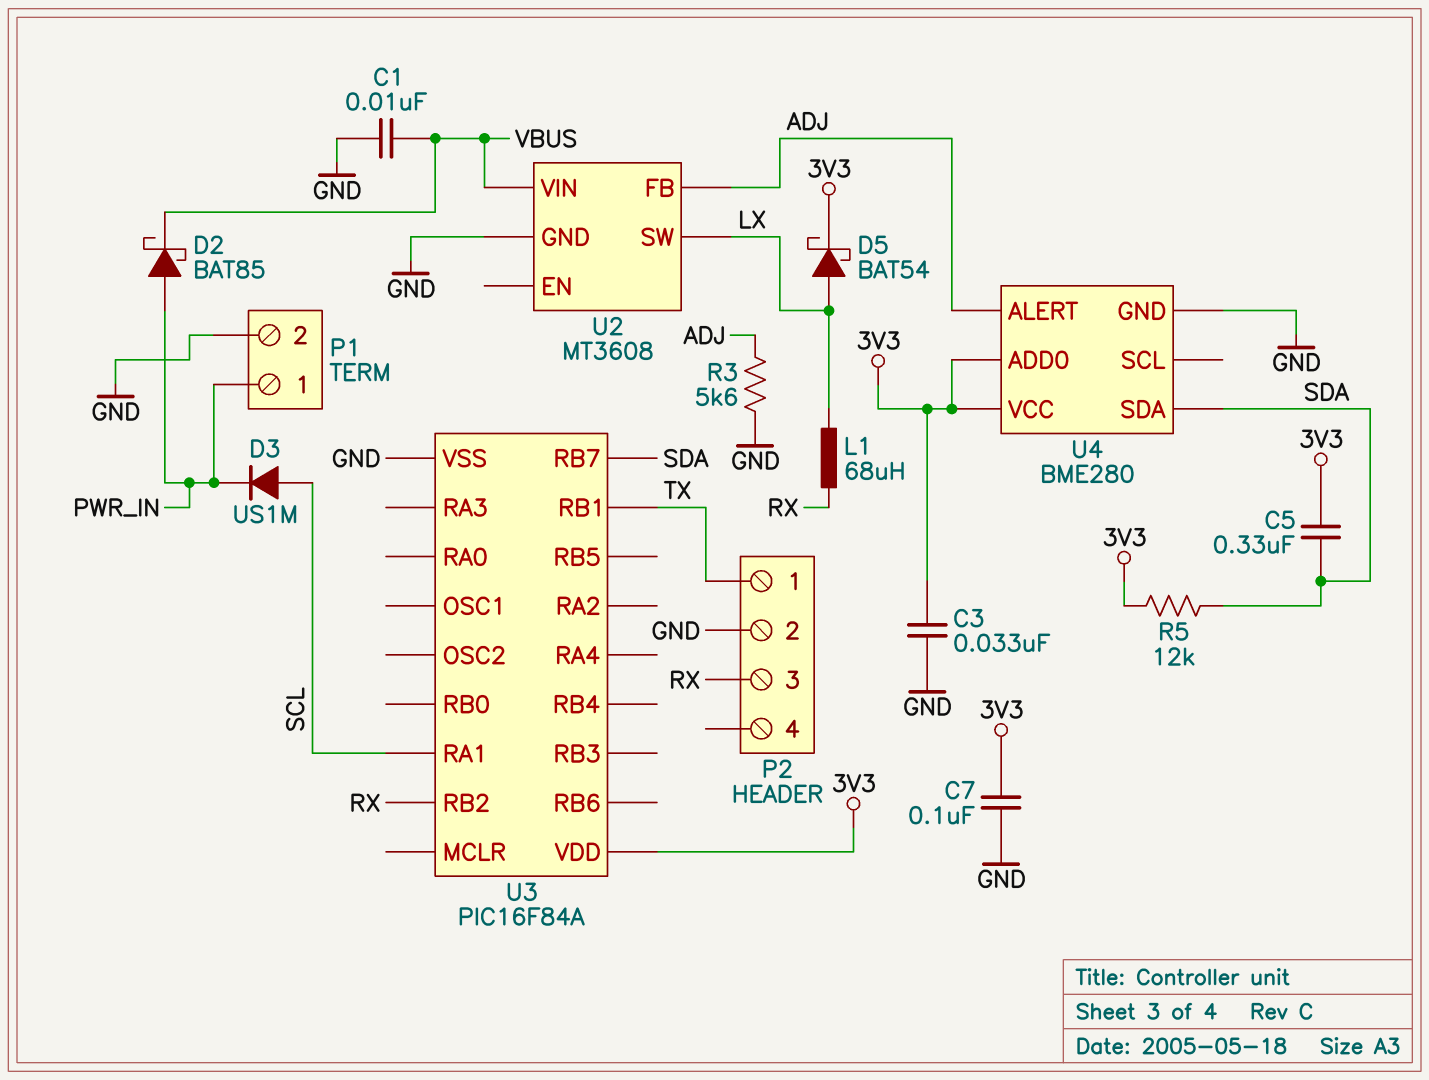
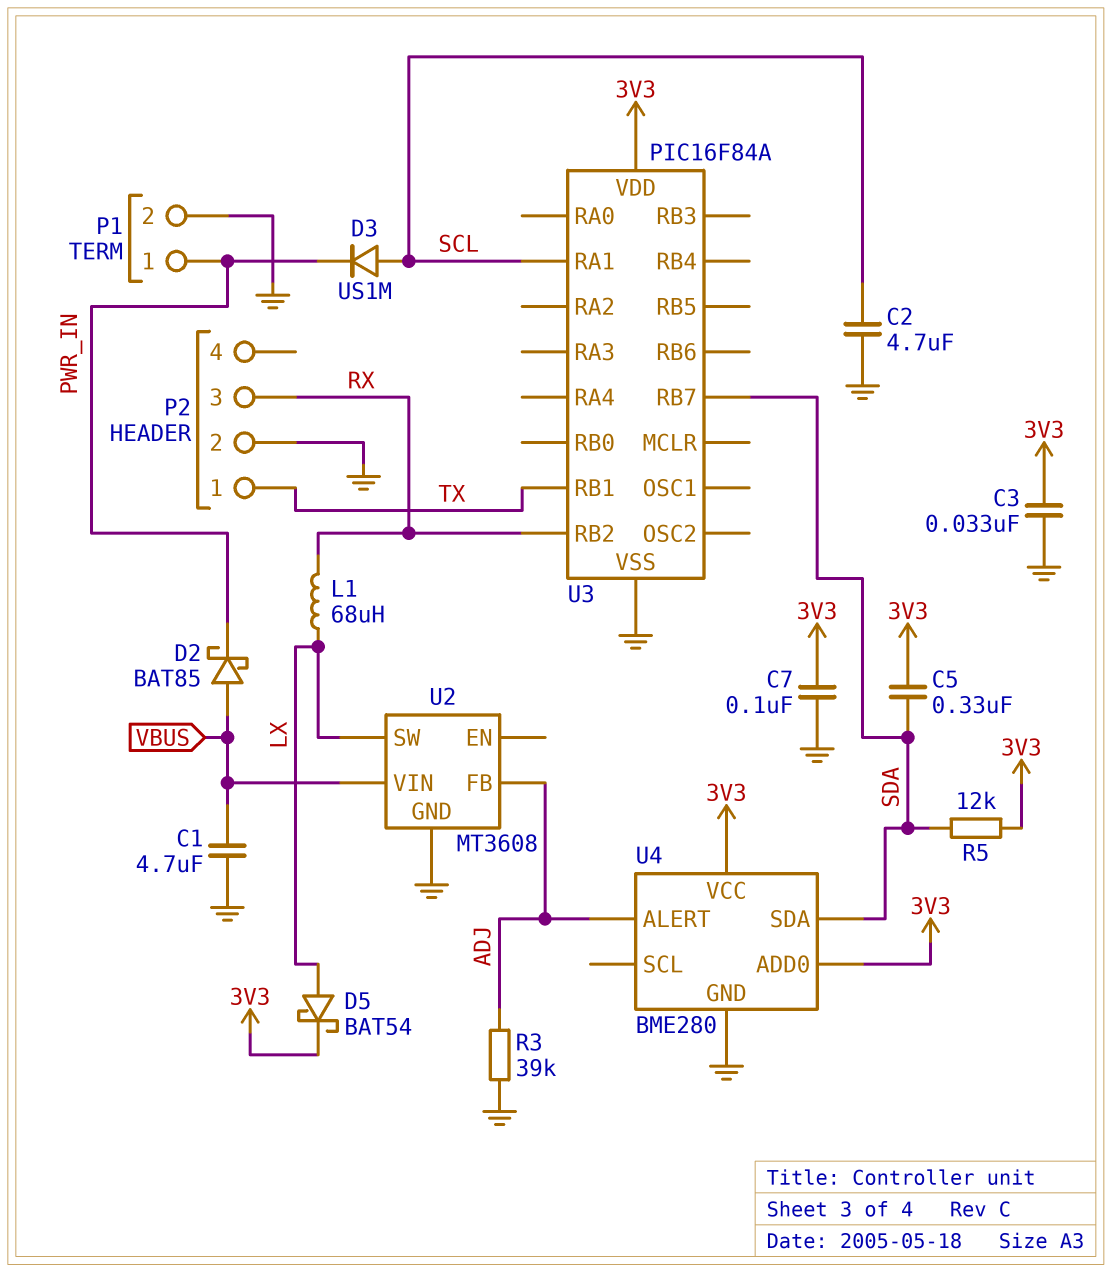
C1: 10nF (GND, VBUS) -> 4.7uF (GND, VBUS)
C2: none -> 4.7uF (GND, SCL)
D2: schottky BAT85 (A PWR_IN, K VBUS) -> schottky BAT85 (A VBUS, K PWR_IN)
R3: 5.6k (ADJ, GND) -> 39k (ADJ, GND)

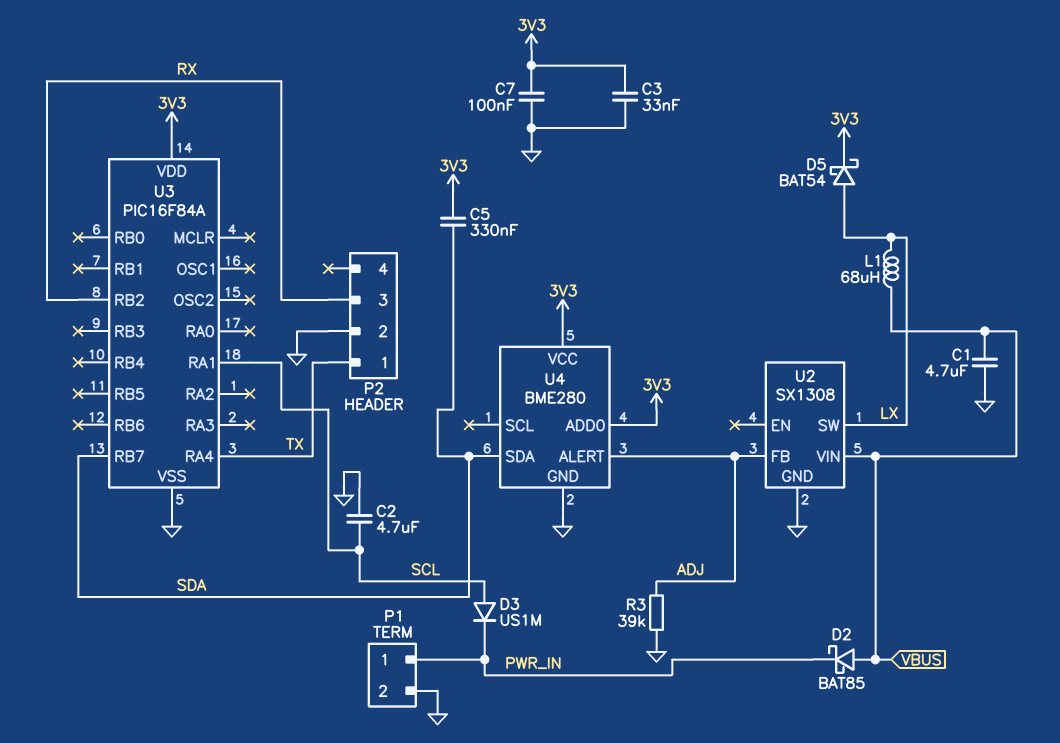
L1: 68uH (LX, RX) -> 68uH (LX, VBUS)
R5: 12k (3V3, SDA) -> none
U2: MT3608 -> SX1308
U3 pin RA4: none -> TX
U3 pin RB1: TX -> none

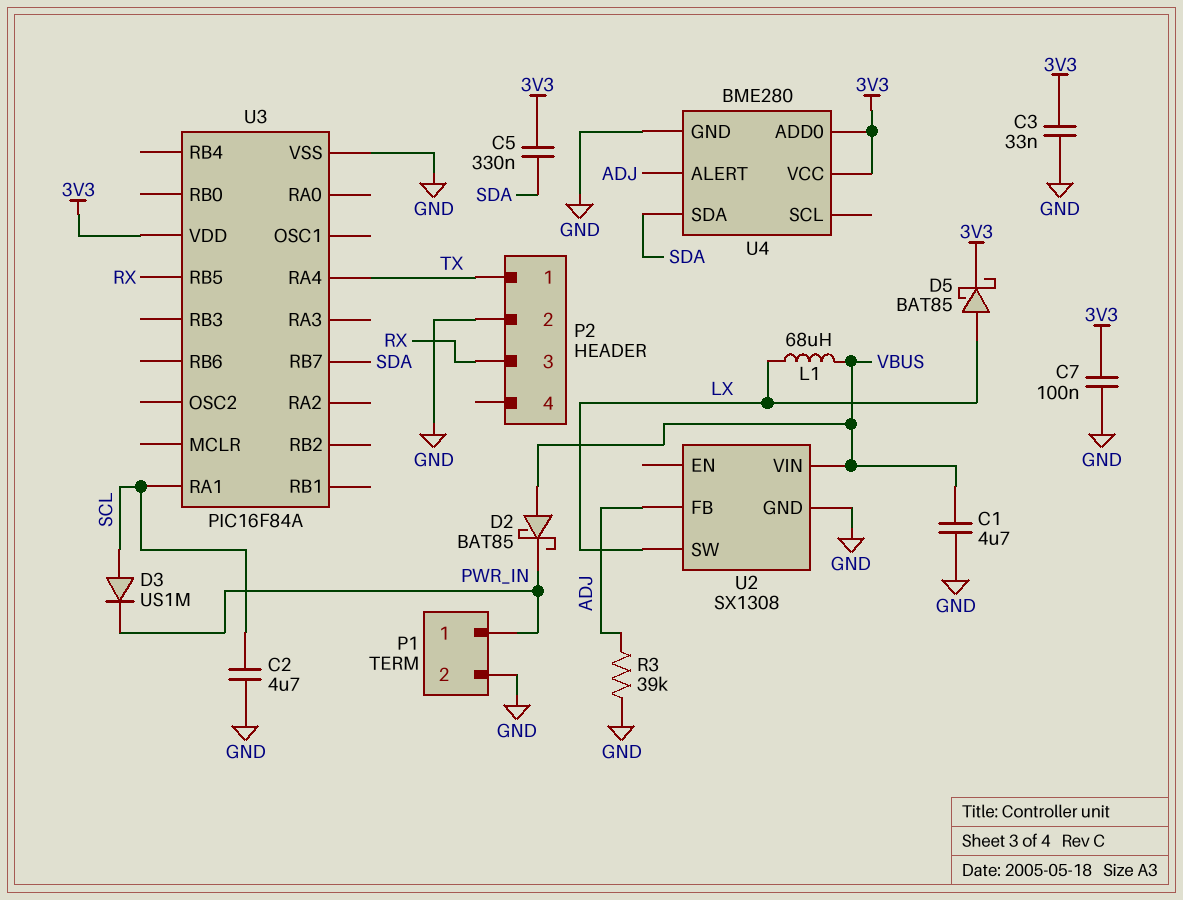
D5: schottky BAT54 (A LX, K 3V3) -> schottky BAT85 (A LX, K 3V3)
U3 pin RB2: RX -> none
U3 pin RB5: none -> RX

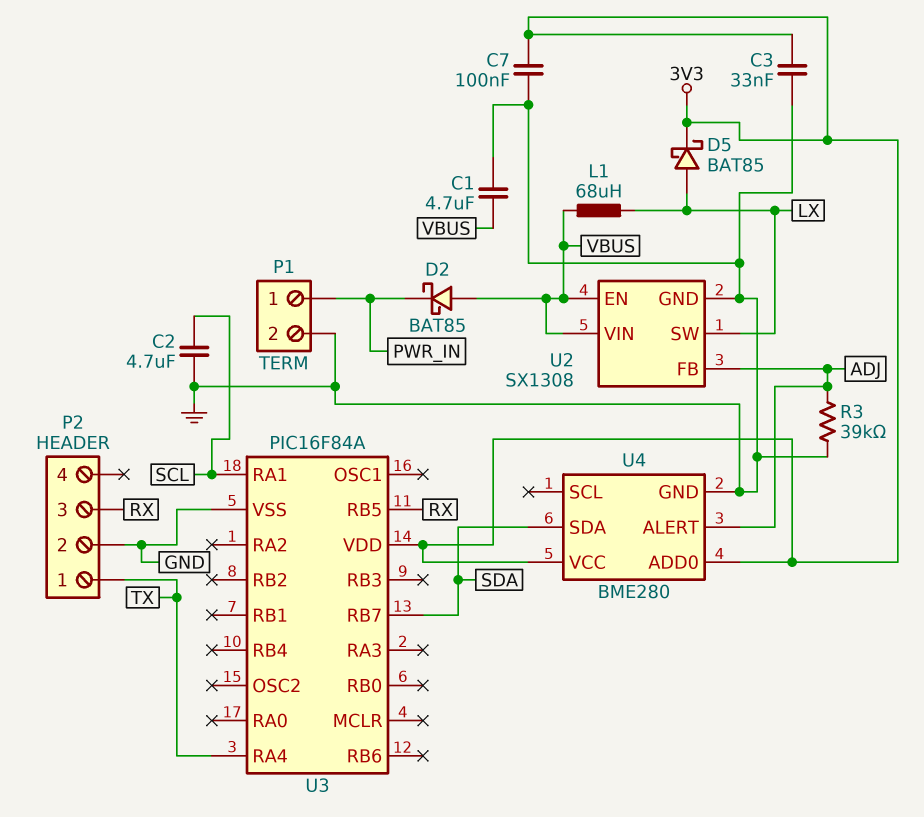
C5: 330nF (3V3, SDA) -> none
D3: diode US1M (A SCL, K PWR_IN) -> none
U2 pin EN: none -> VBUS

